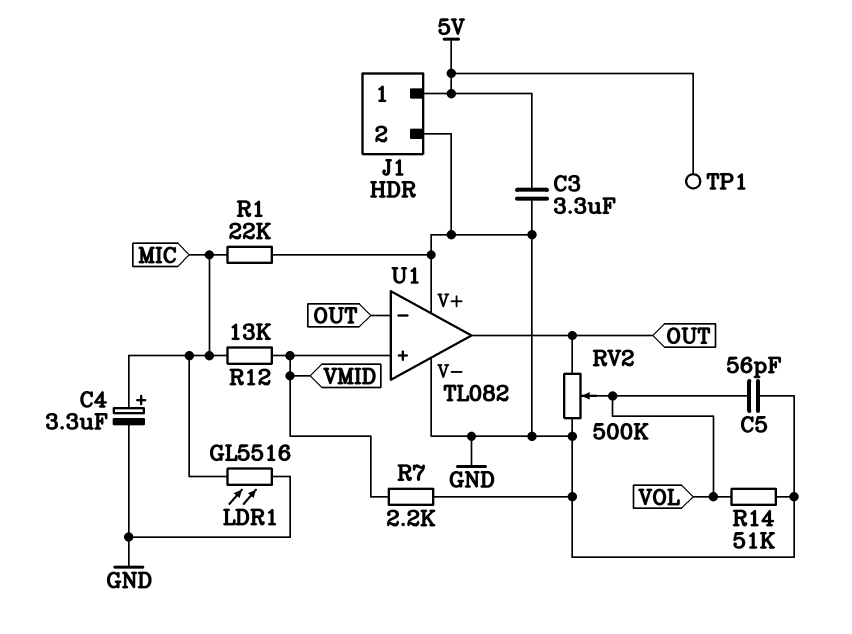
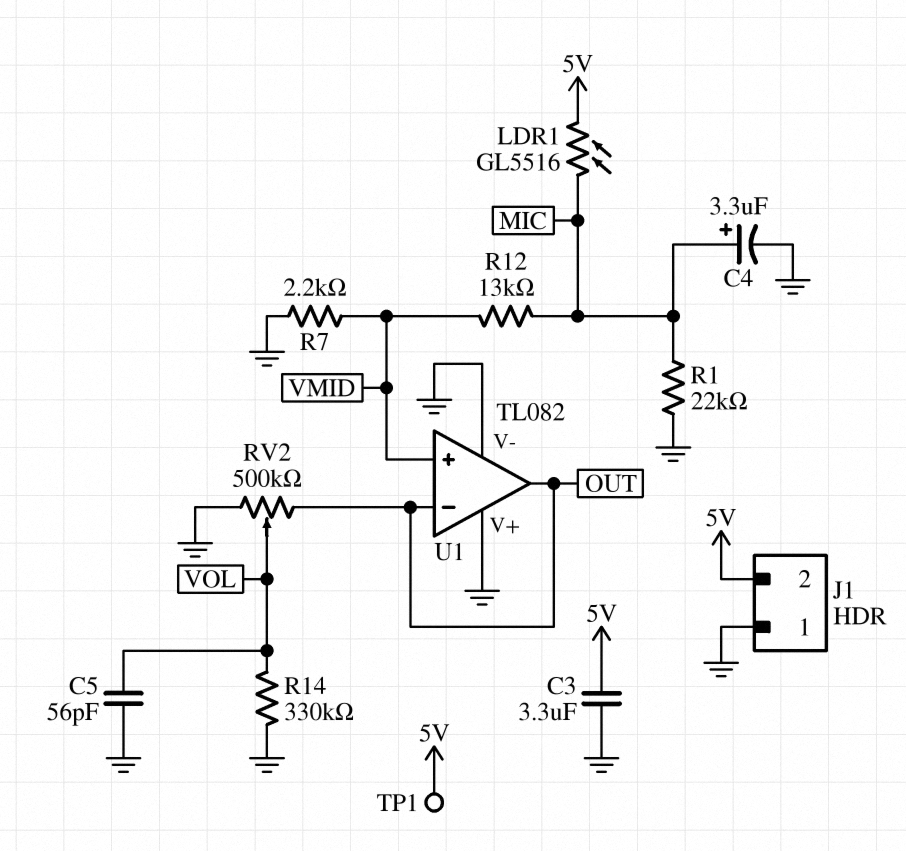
J1 pin 1: 5V -> GND
J1 pin 2: GND -> 5V
LDR1: GL5516 (GND, MIC) -> GL5516 (5V, MIC)
R14: 51k (GND, VOL) -> 330k (GND, VOL)

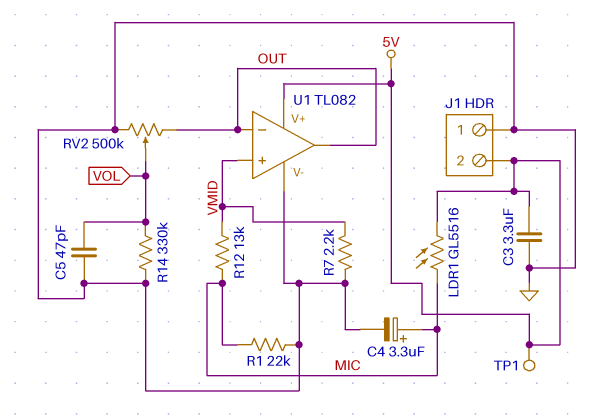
C5: 56pF (GND, VOL) -> 47pF (GND, VOL)
U1 pin V+: GND -> 5V

